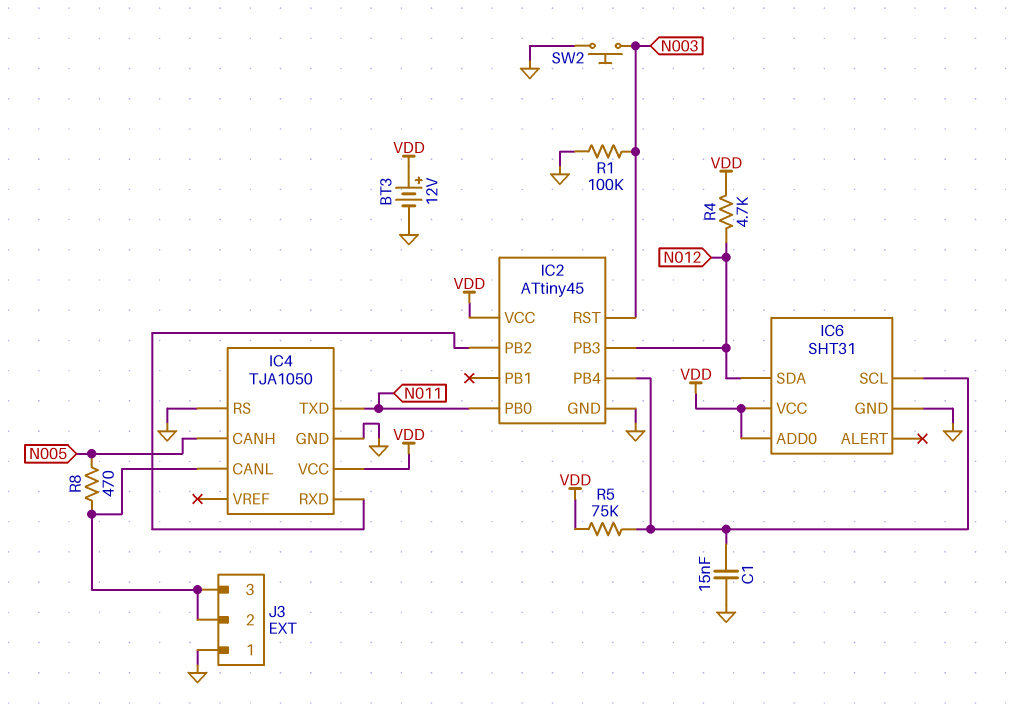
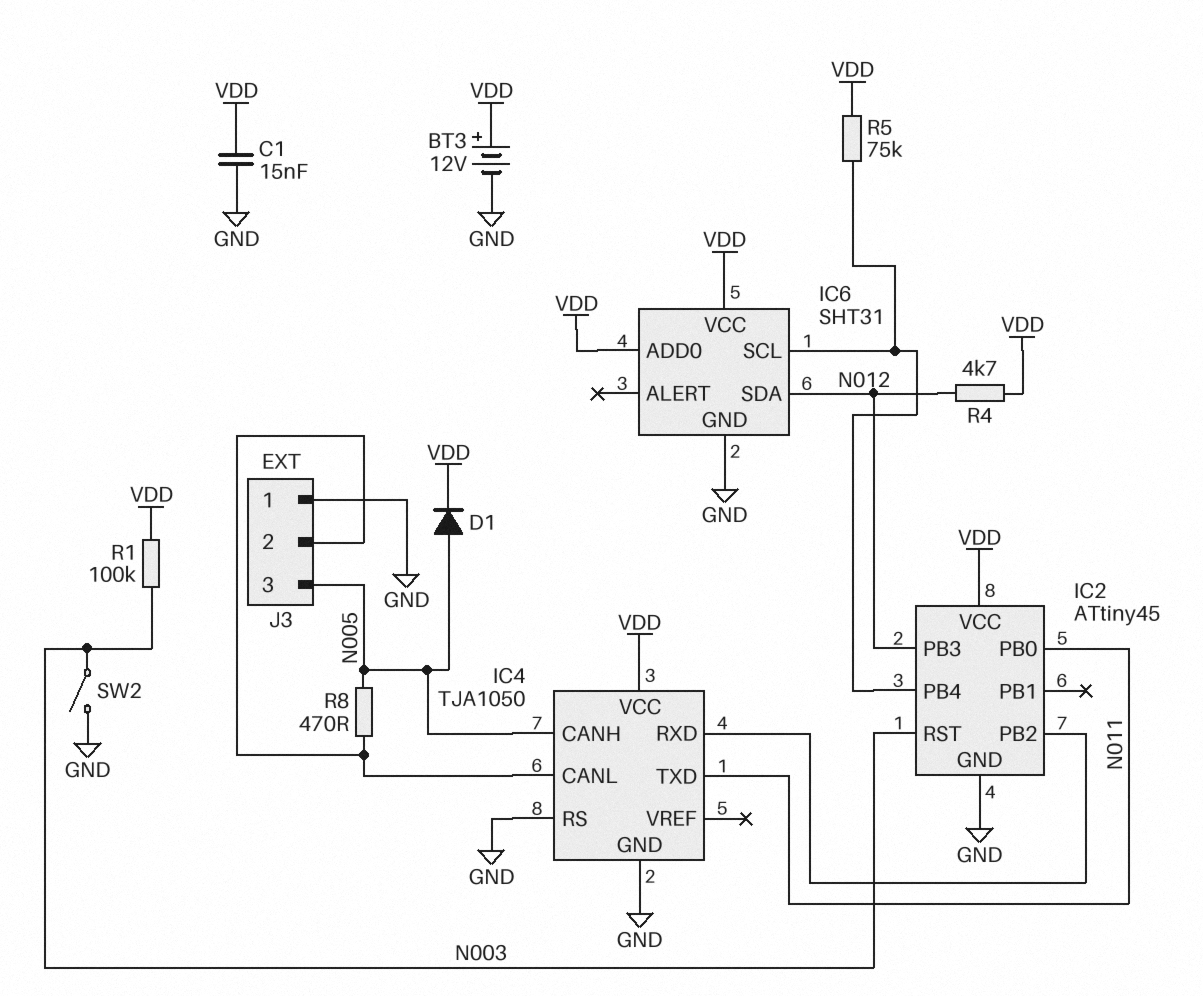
C1: 15nF (GND, IC2/PB4) -> 15nF (GND, VDD)
D1: none -> diode (A N005, K VDD)
J3 pin 3: IC4/CANL -> N005
R1: 100k (GND, N003) -> 100k (N003, VDD)
SW2: button (GND, N003) -> switch (GND, N003)

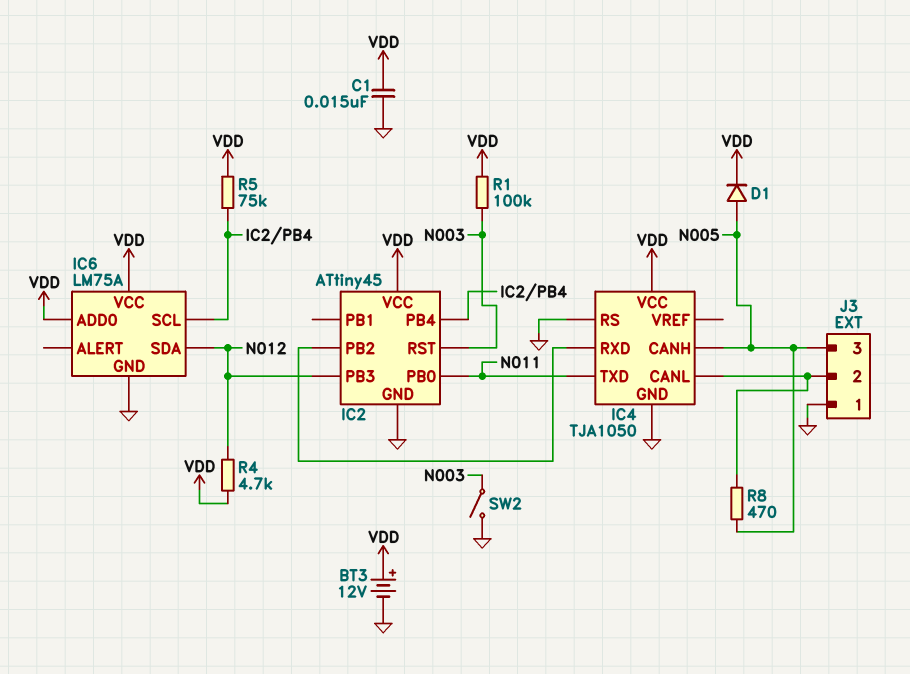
IC6: SHT31 -> LM75A

